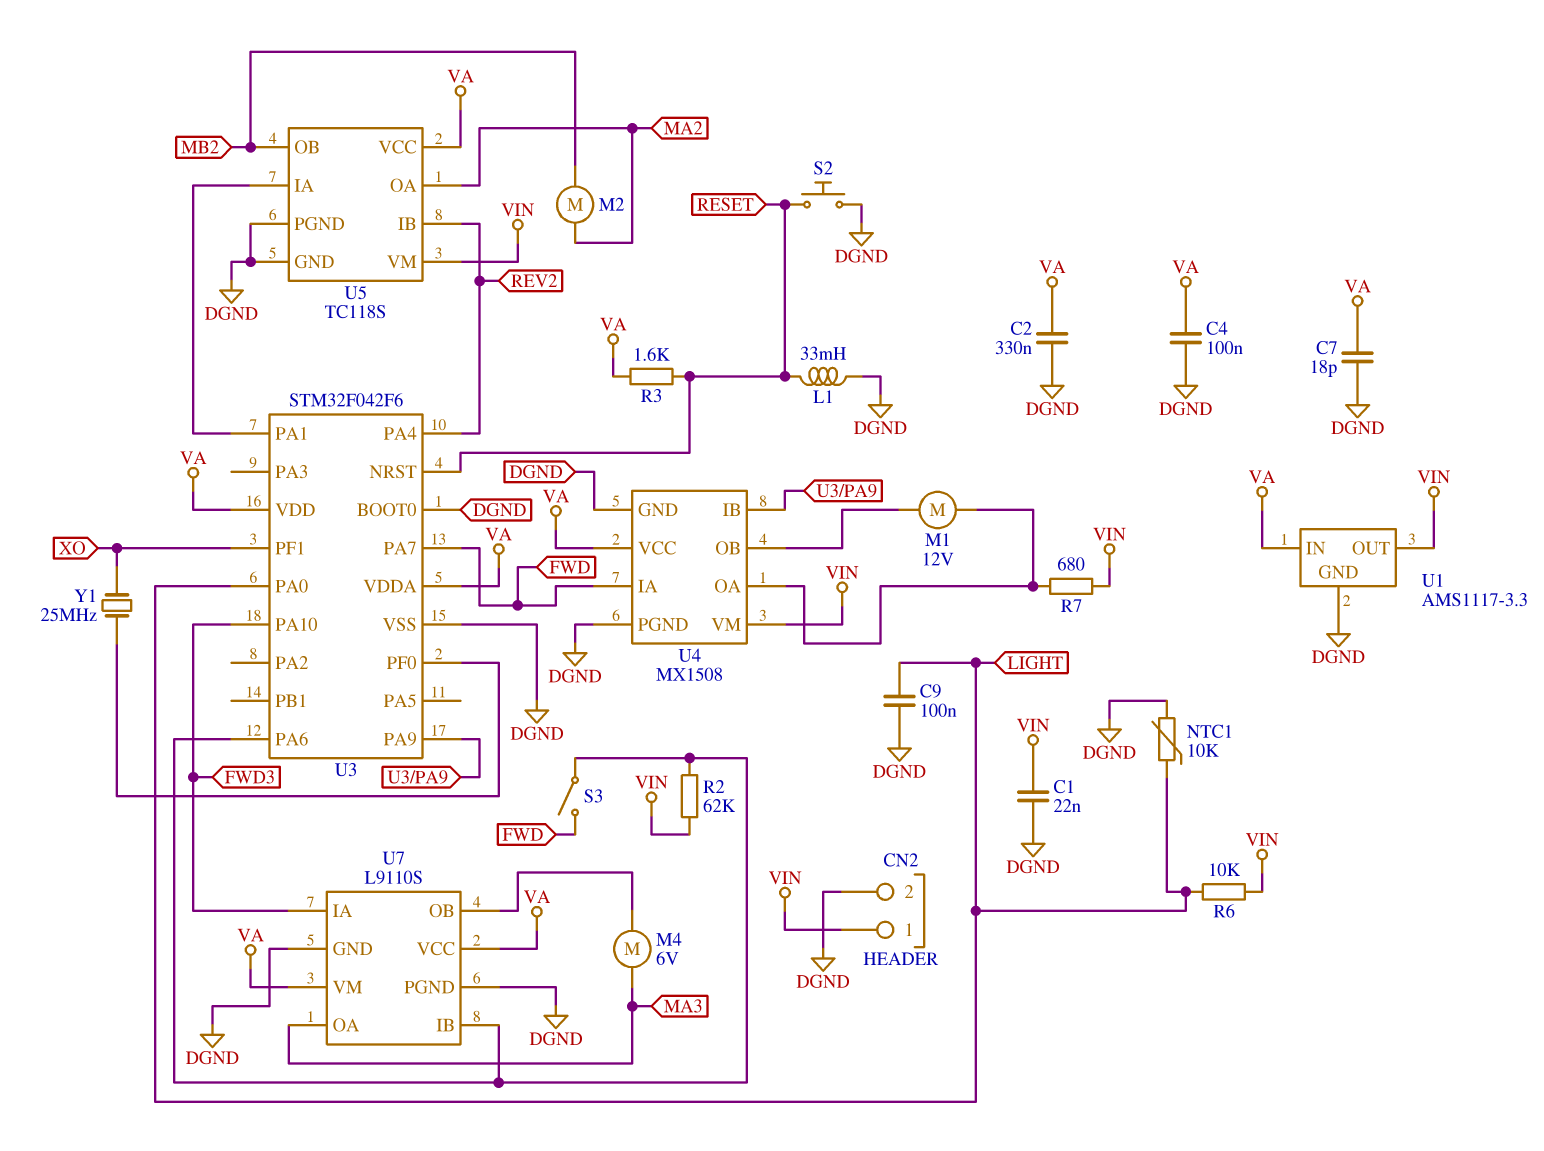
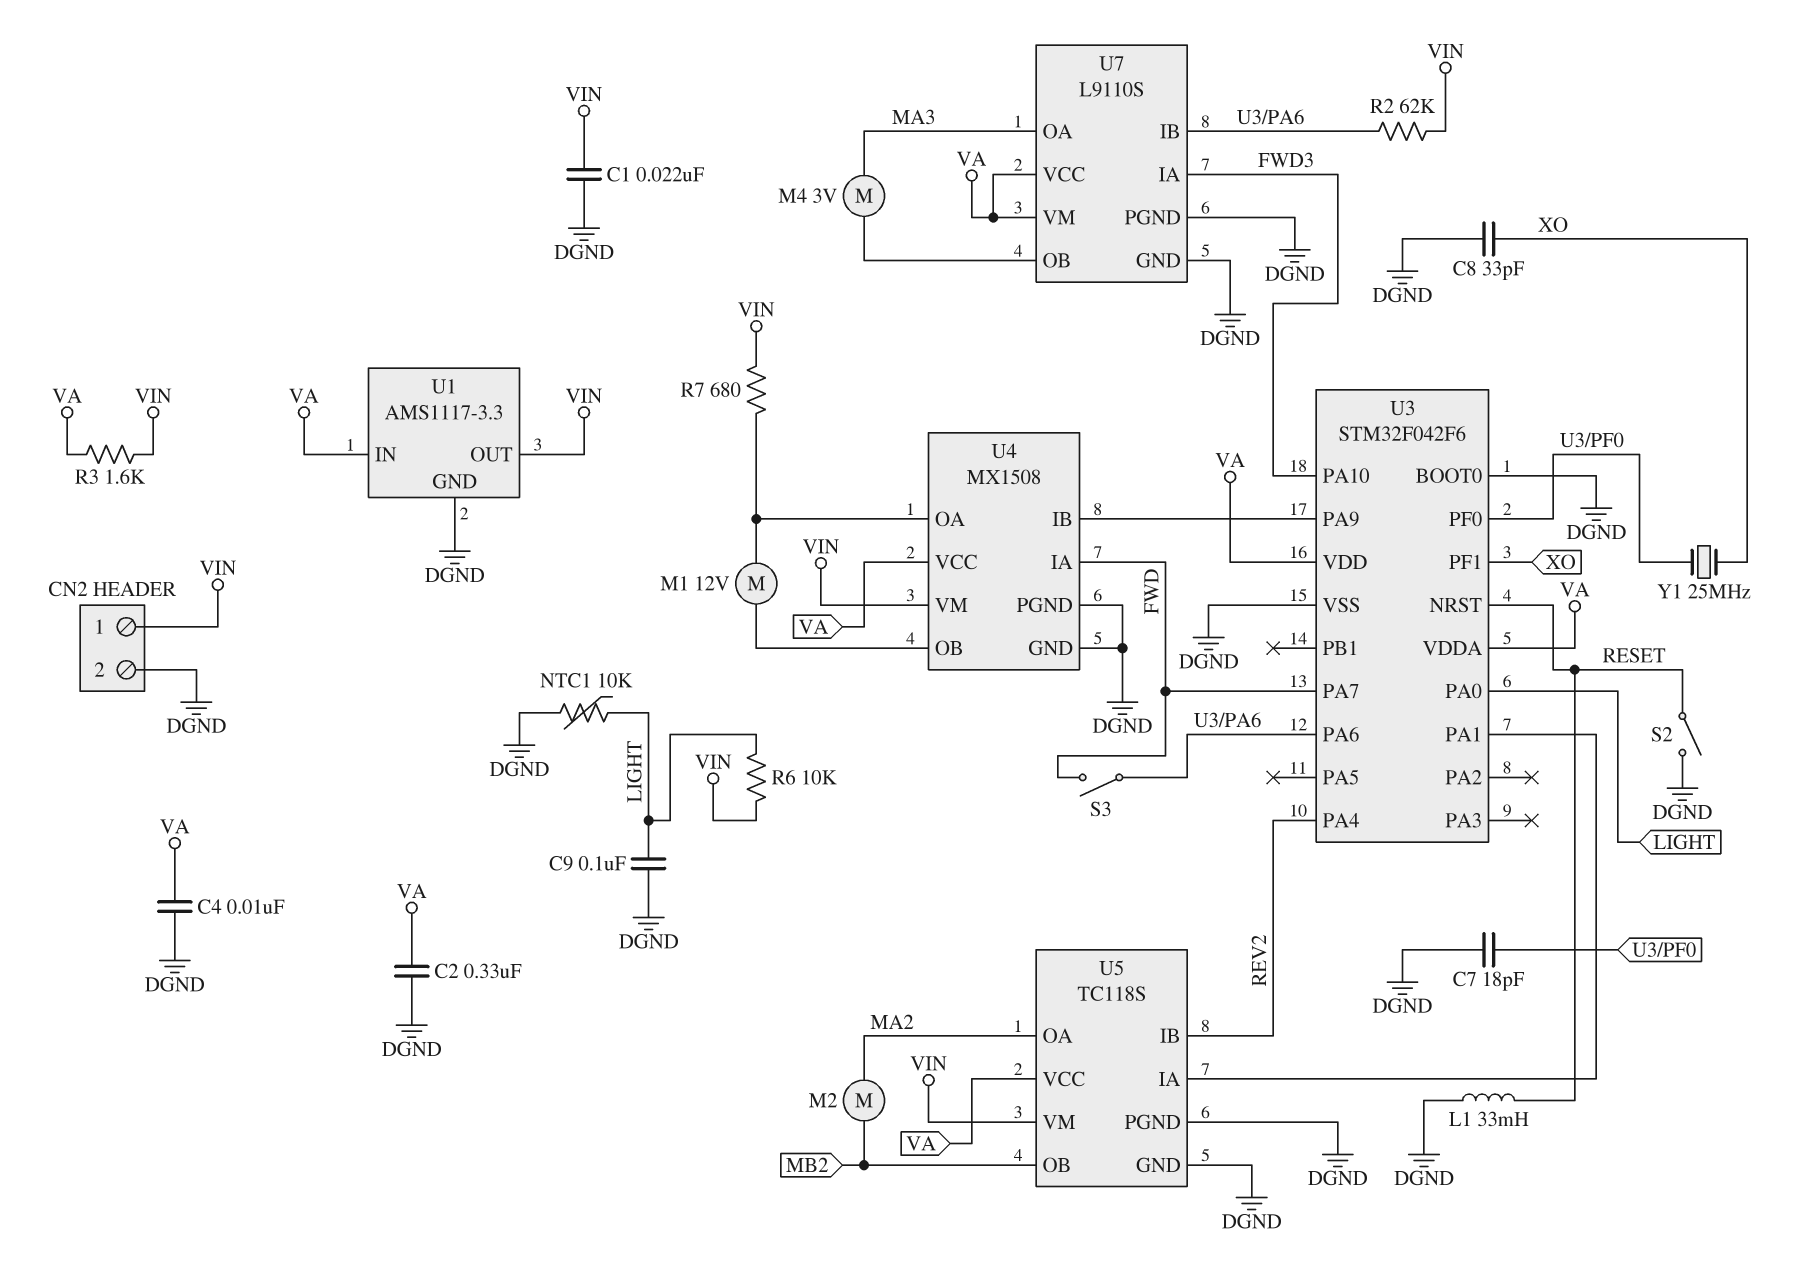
C4: 100nF (DGND, VA) -> 10nF (DGND, VA)
C7: 18pF (DGND, VA) -> 18pF (DGND, U3/PF0)
C8: none -> 33pF (DGND, XO)
M4: motor 6V (MA3, U7/OB) -> motor 3V (MA3, U7/OB)
R3: 1.6k (RESET, VA) -> 1.6k (VA, VIN)
S2: button (DGND, RESET) -> switch (DGND, RESET)

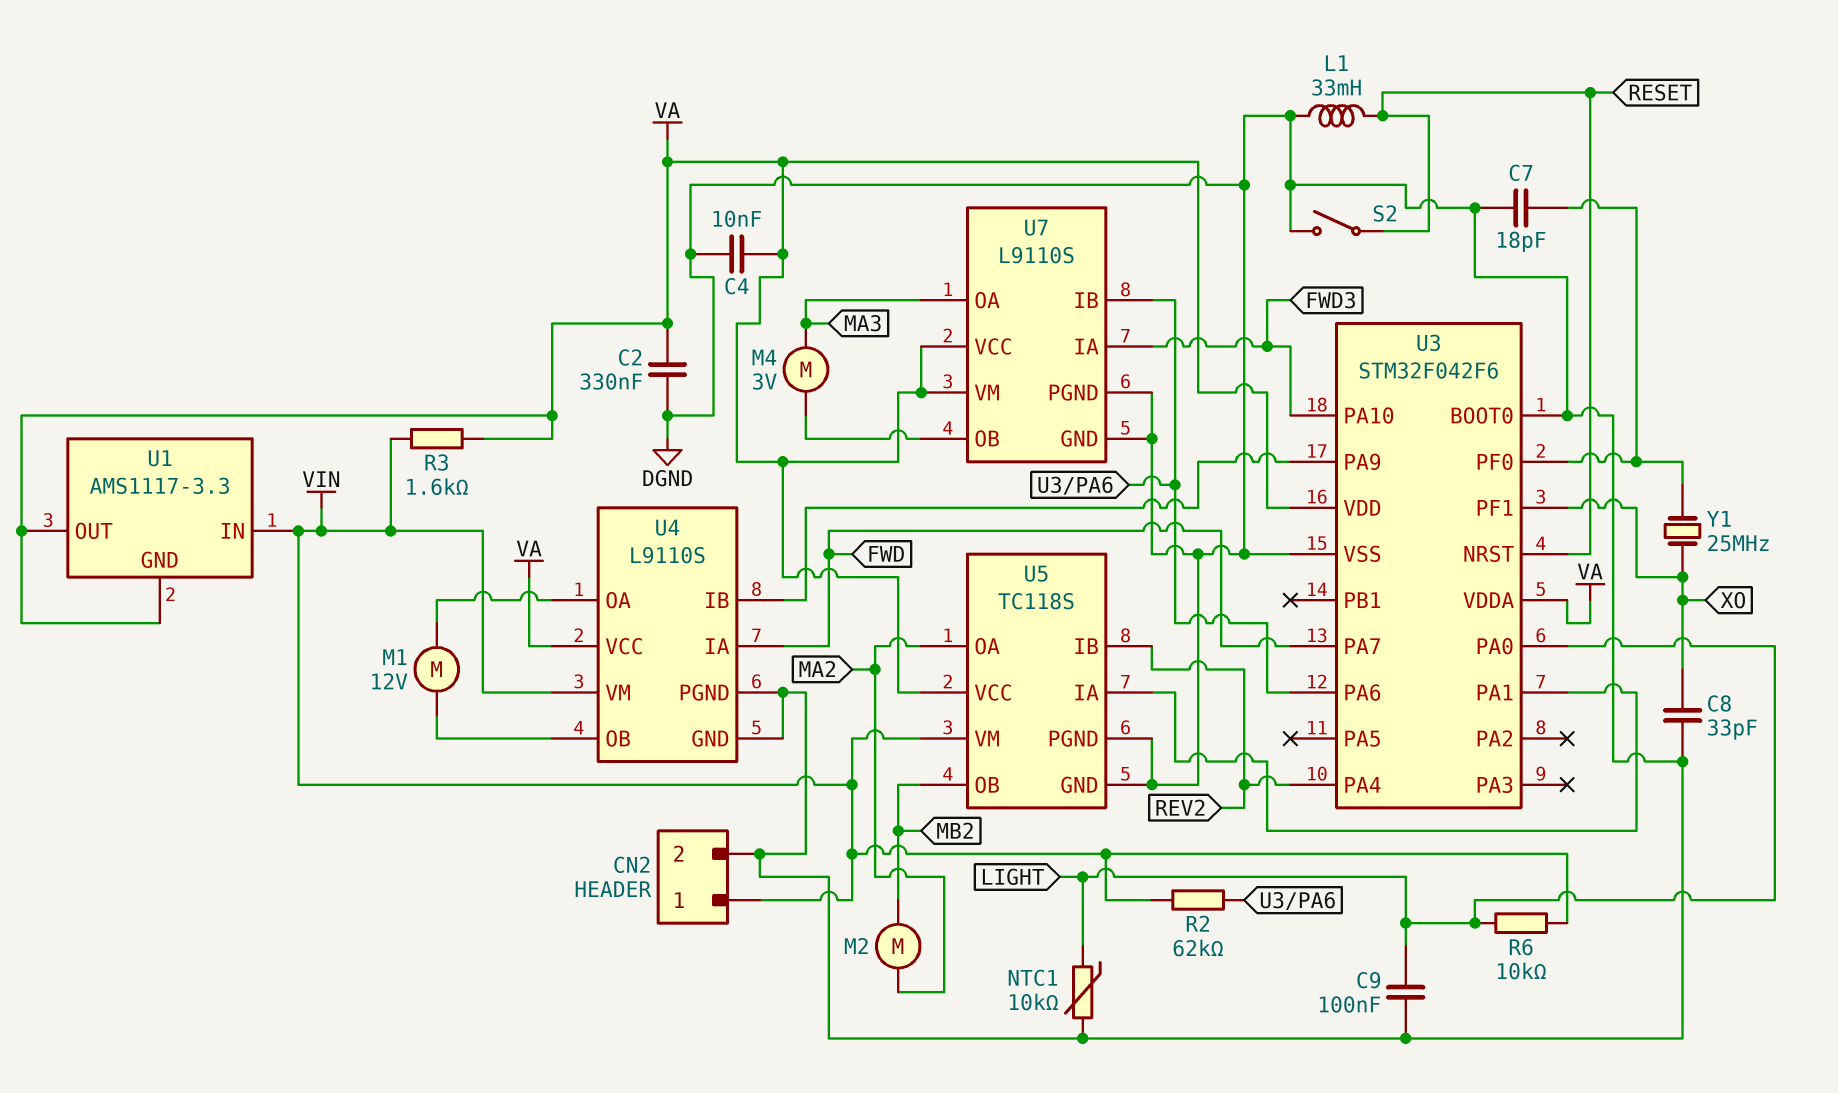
C1: 22nF (DGND, VIN) -> none
R7: 680 (U4/OA, VIN) -> none
S3: switch (FWD, U3/PA6) -> none
U1 pin GND: DGND -> VA
U1 pin IN: VA -> VIN
U1 pin OUT: VIN -> VA
U4: MX1508 -> L9110S

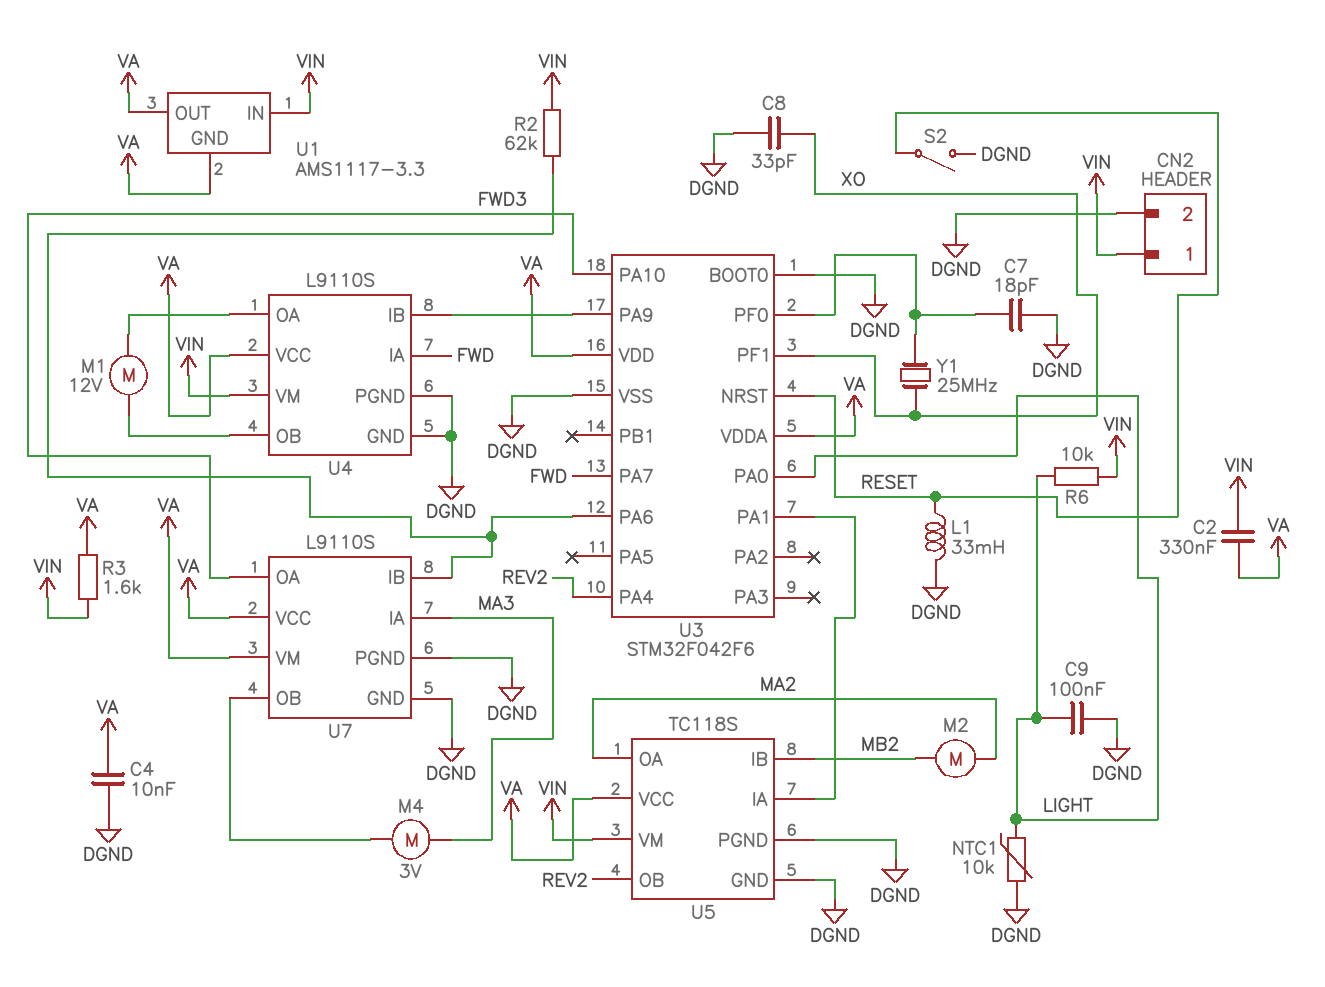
C2: 330nF (DGND, VA) -> 330nF (VA, VIN)
U5 pin IB: REV2 -> MB2
U5 pin OB: MB2 -> REV2
U7 pin IA: FWD3 -> MA3
U7 pin OA: MA3 -> FWD3

